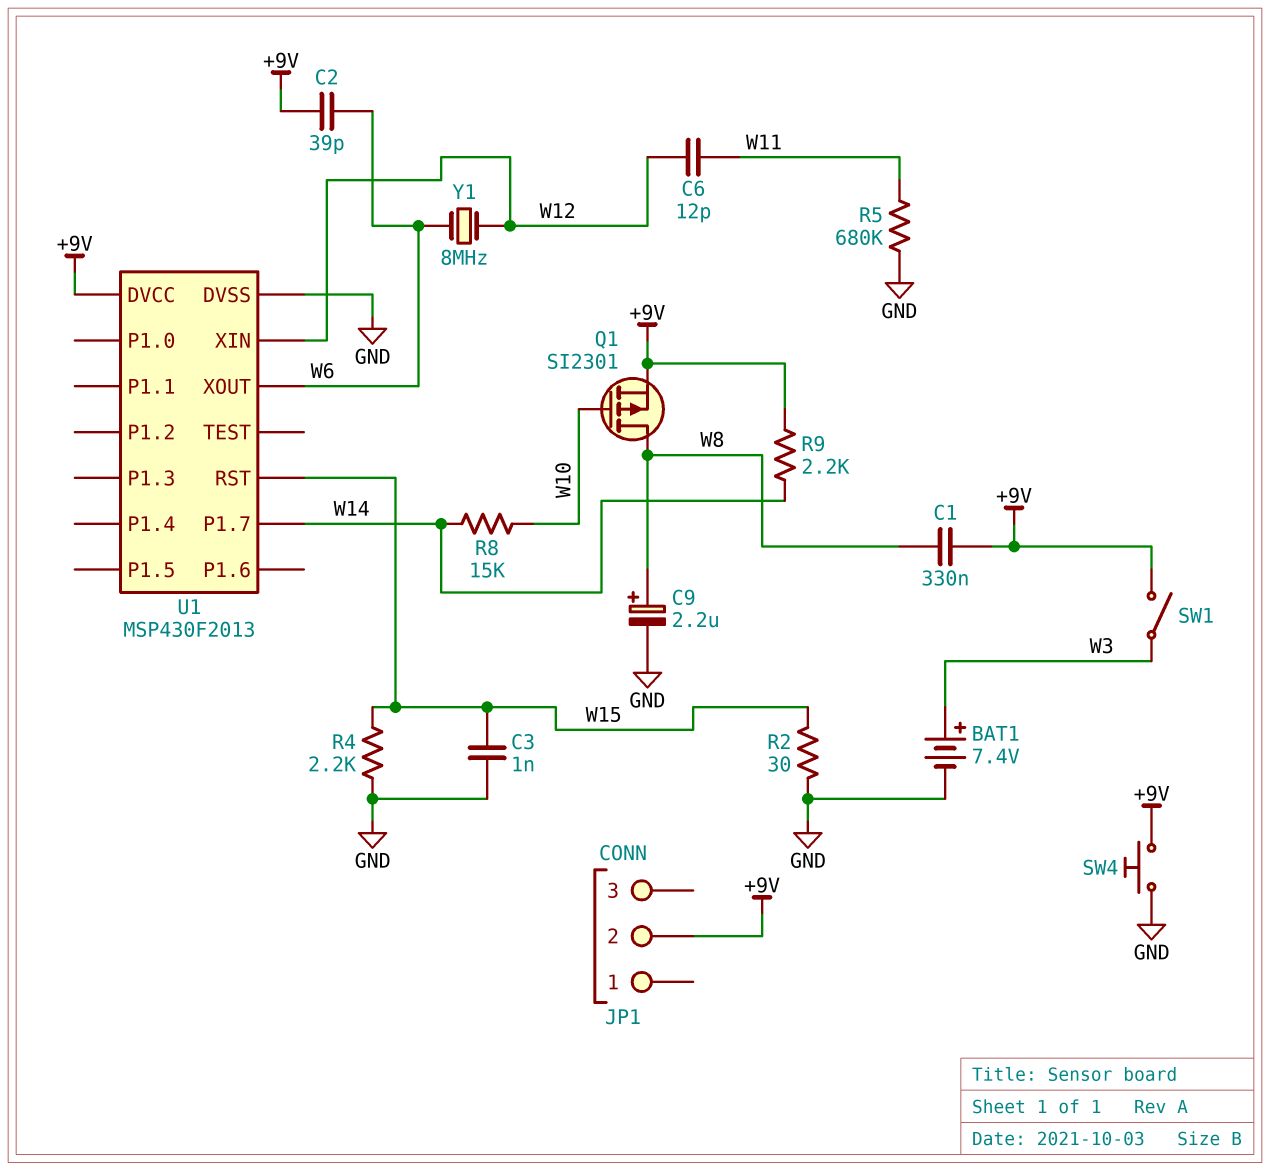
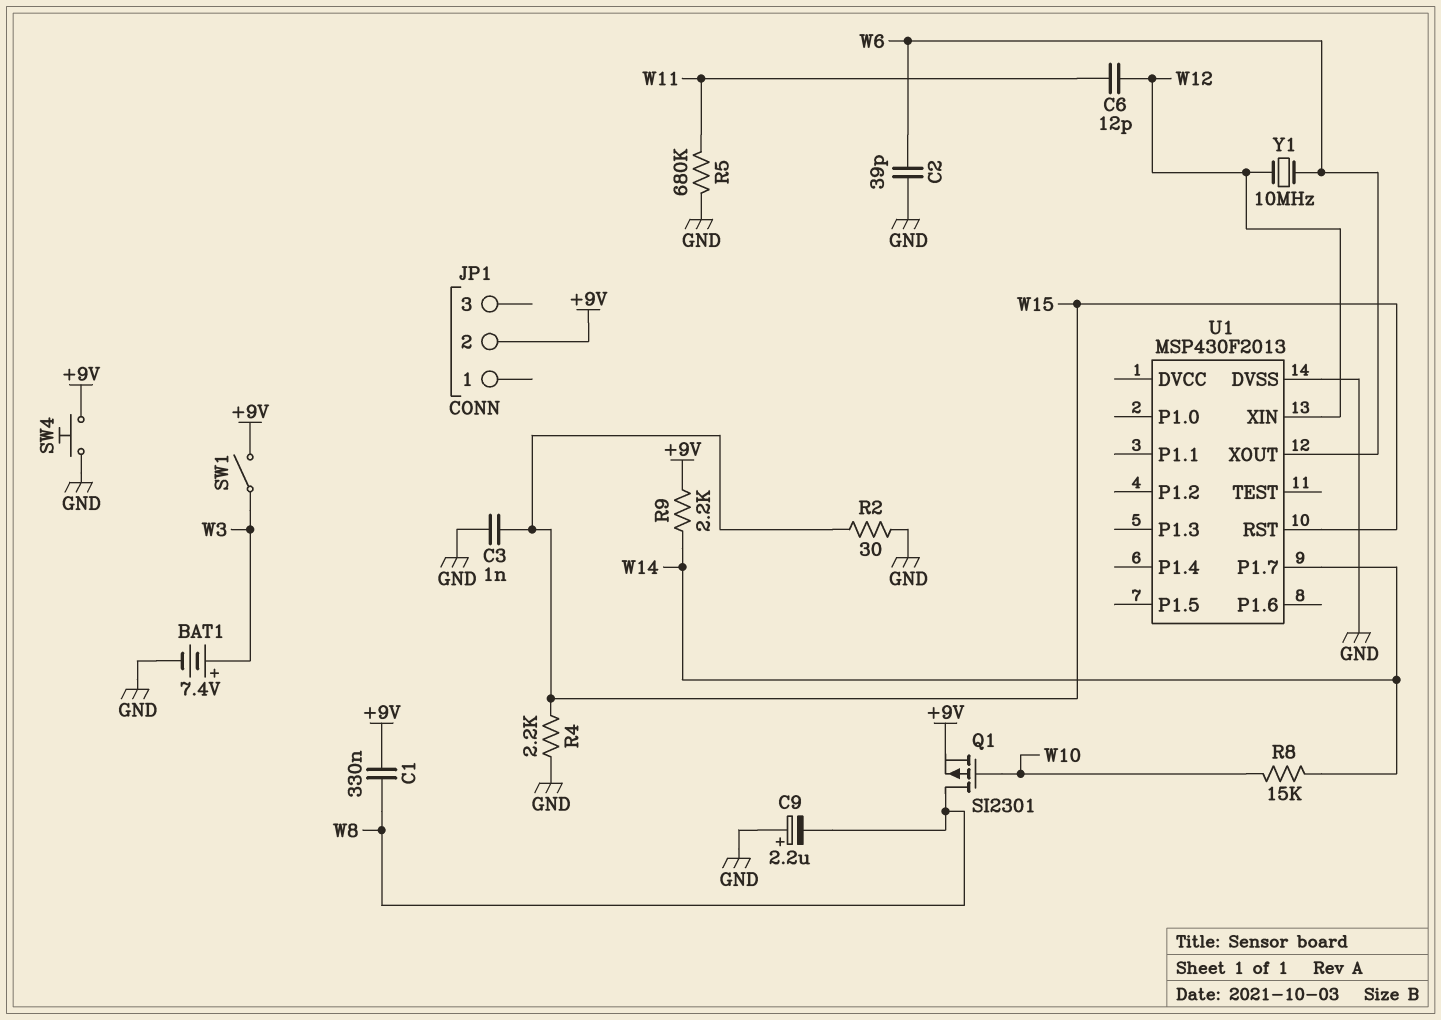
C2: 39pF (+9V, W6) -> 39pF (GND, W6)
C9: 2.2uF (plus W8, minus GND) -> 2.2uF (plus GND, minus W8)
U1 pin DVCC: +9V -> none
Y1: 8MHz (W6, W12) -> 10MHz (W6, W12)

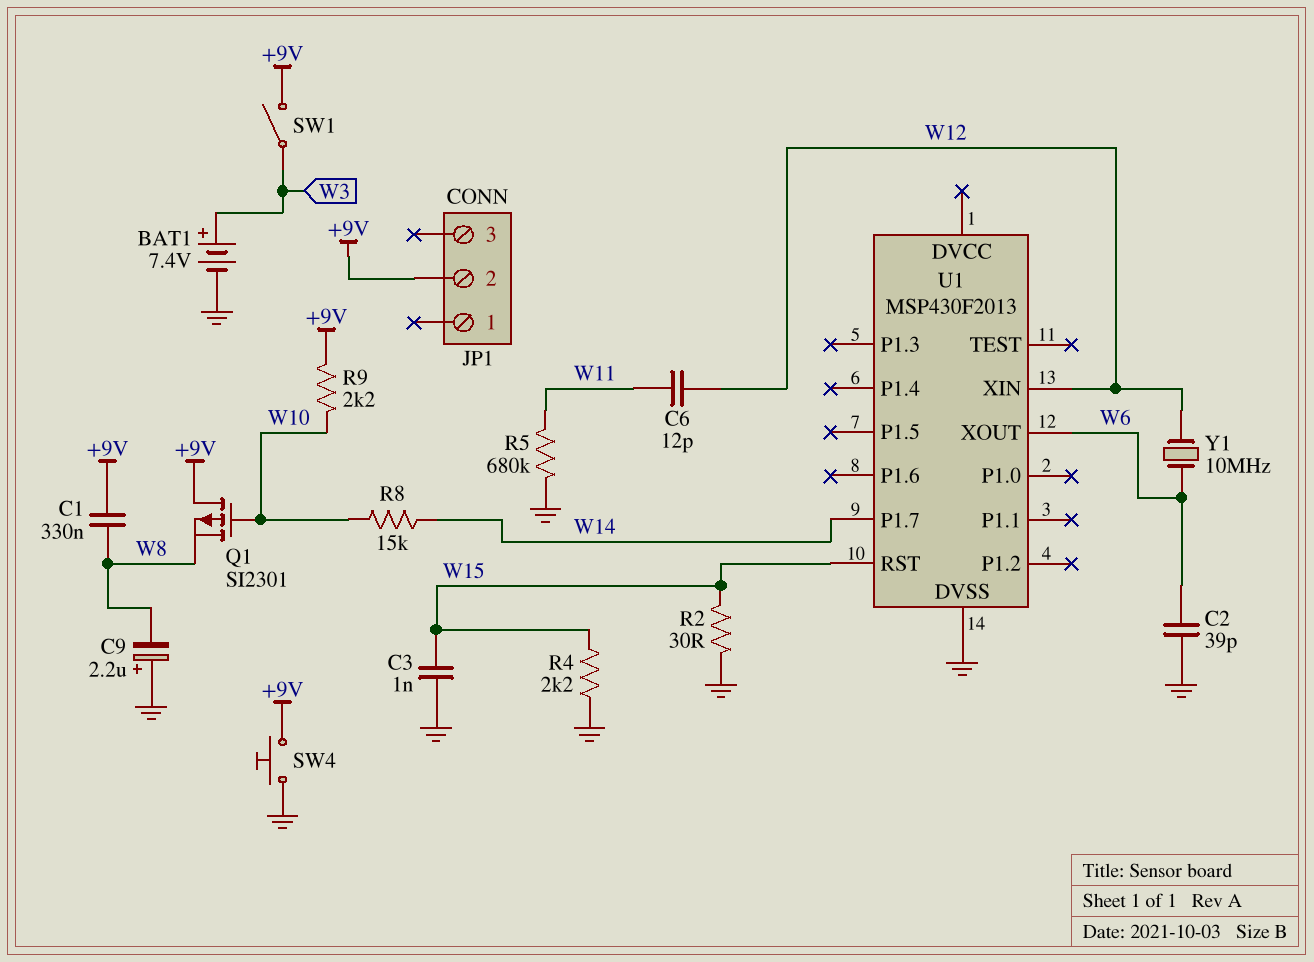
Q1: PMOS SI2301 (G W10, D W8, S +9V) -> PMOS SI2301 (G W10, D +9V, S W8)
R9: 2.2k (+9V, W14) -> 2.2k (+9V, W10)

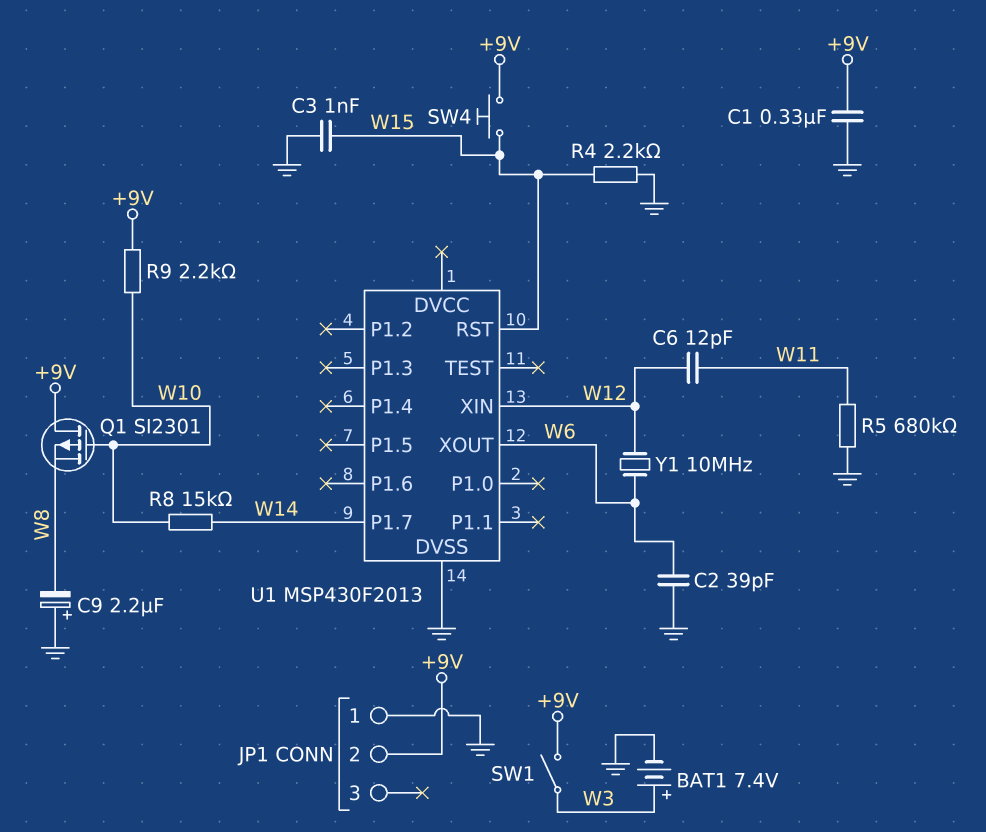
C1: 330nF (+9V, W8) -> 330nF (+9V, GND)
JP1 pin 1: none -> GND
R2: 30 (GND, W15) -> none
SW4: button (+9V, GND) -> button (+9V, W15)

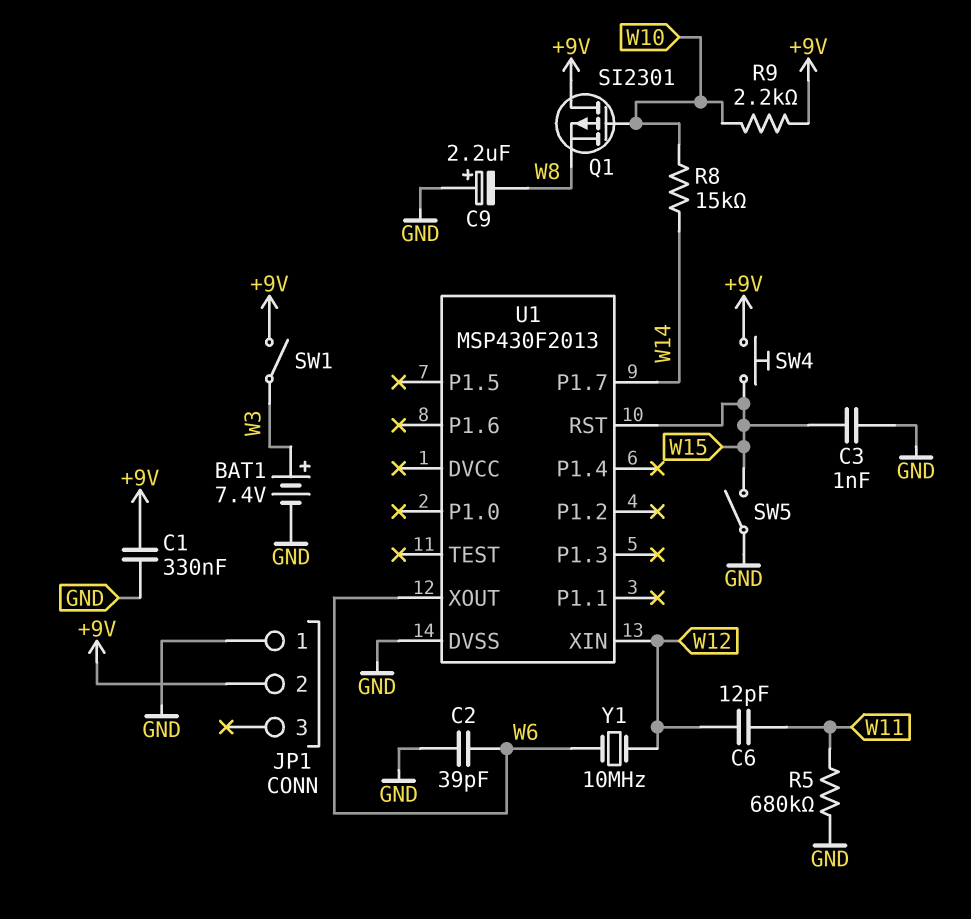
R4: 2.2k (GND, W15) -> none
SW5: none -> switch (GND, W15)

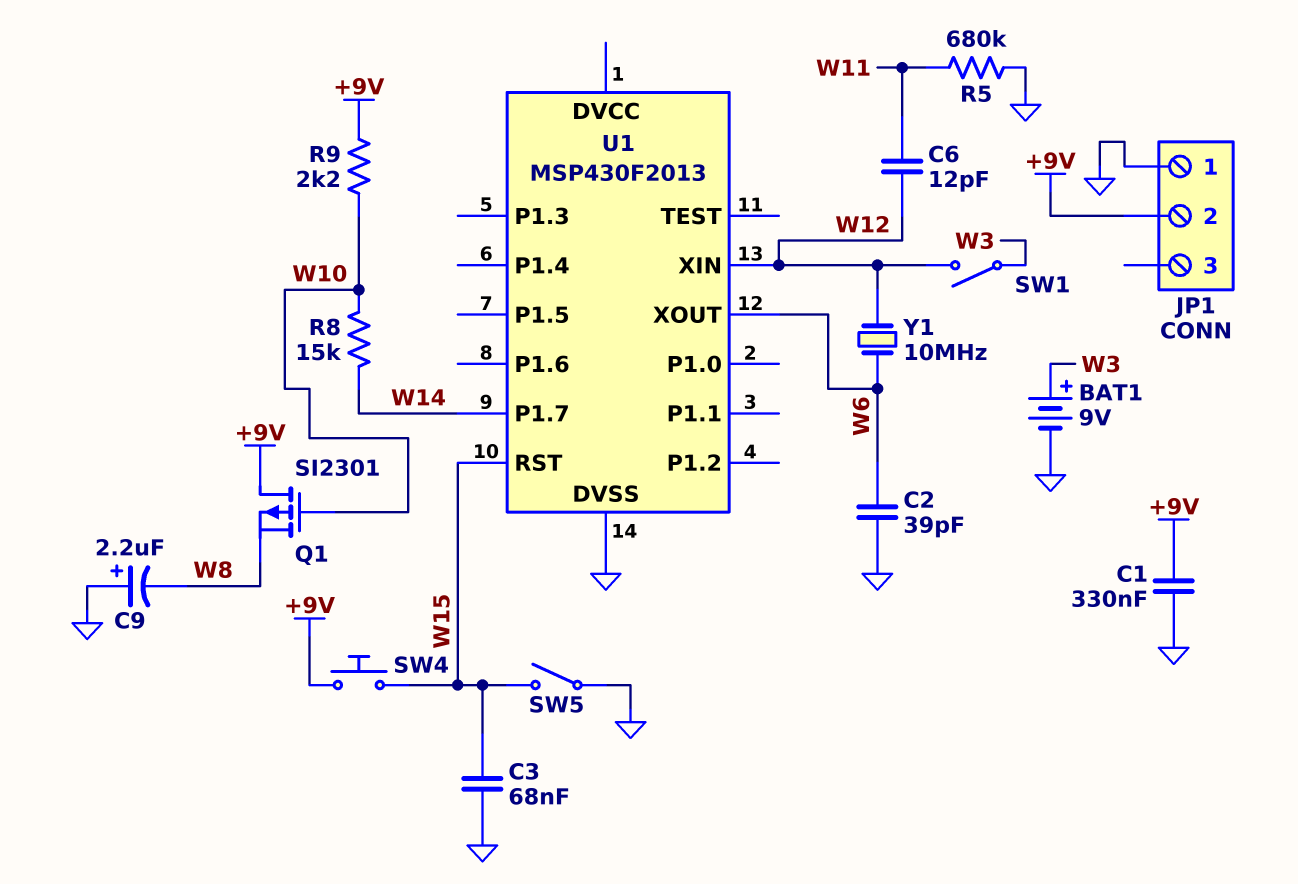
BAT1: 7.4V (plus W3, minus GND) -> 9V (plus W3, minus GND)
C3: 1nF (GND, W15) -> 68nF (GND, W15)
SW1: switch (+9V, W3) -> switch (W3, W12)

